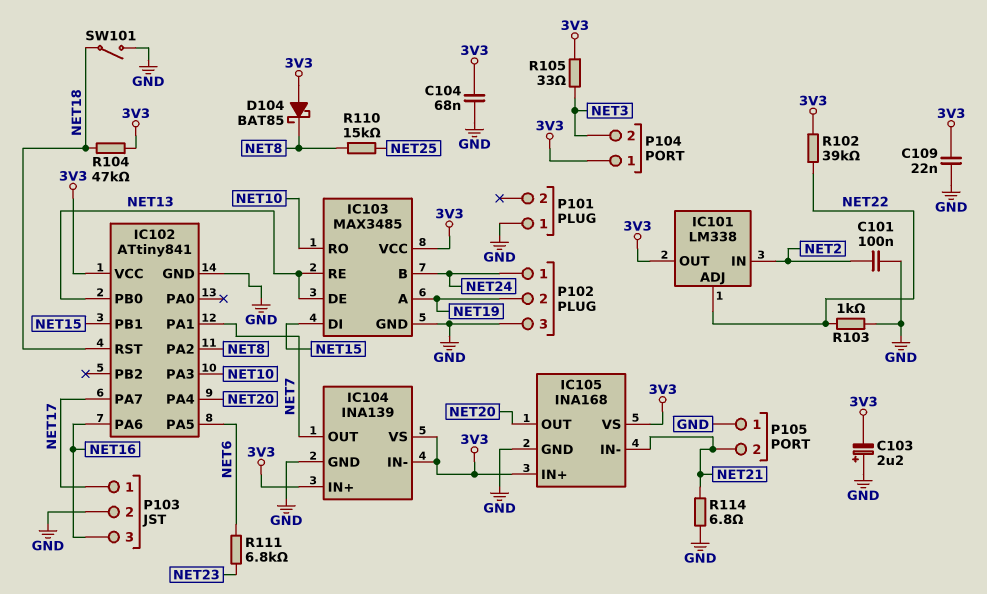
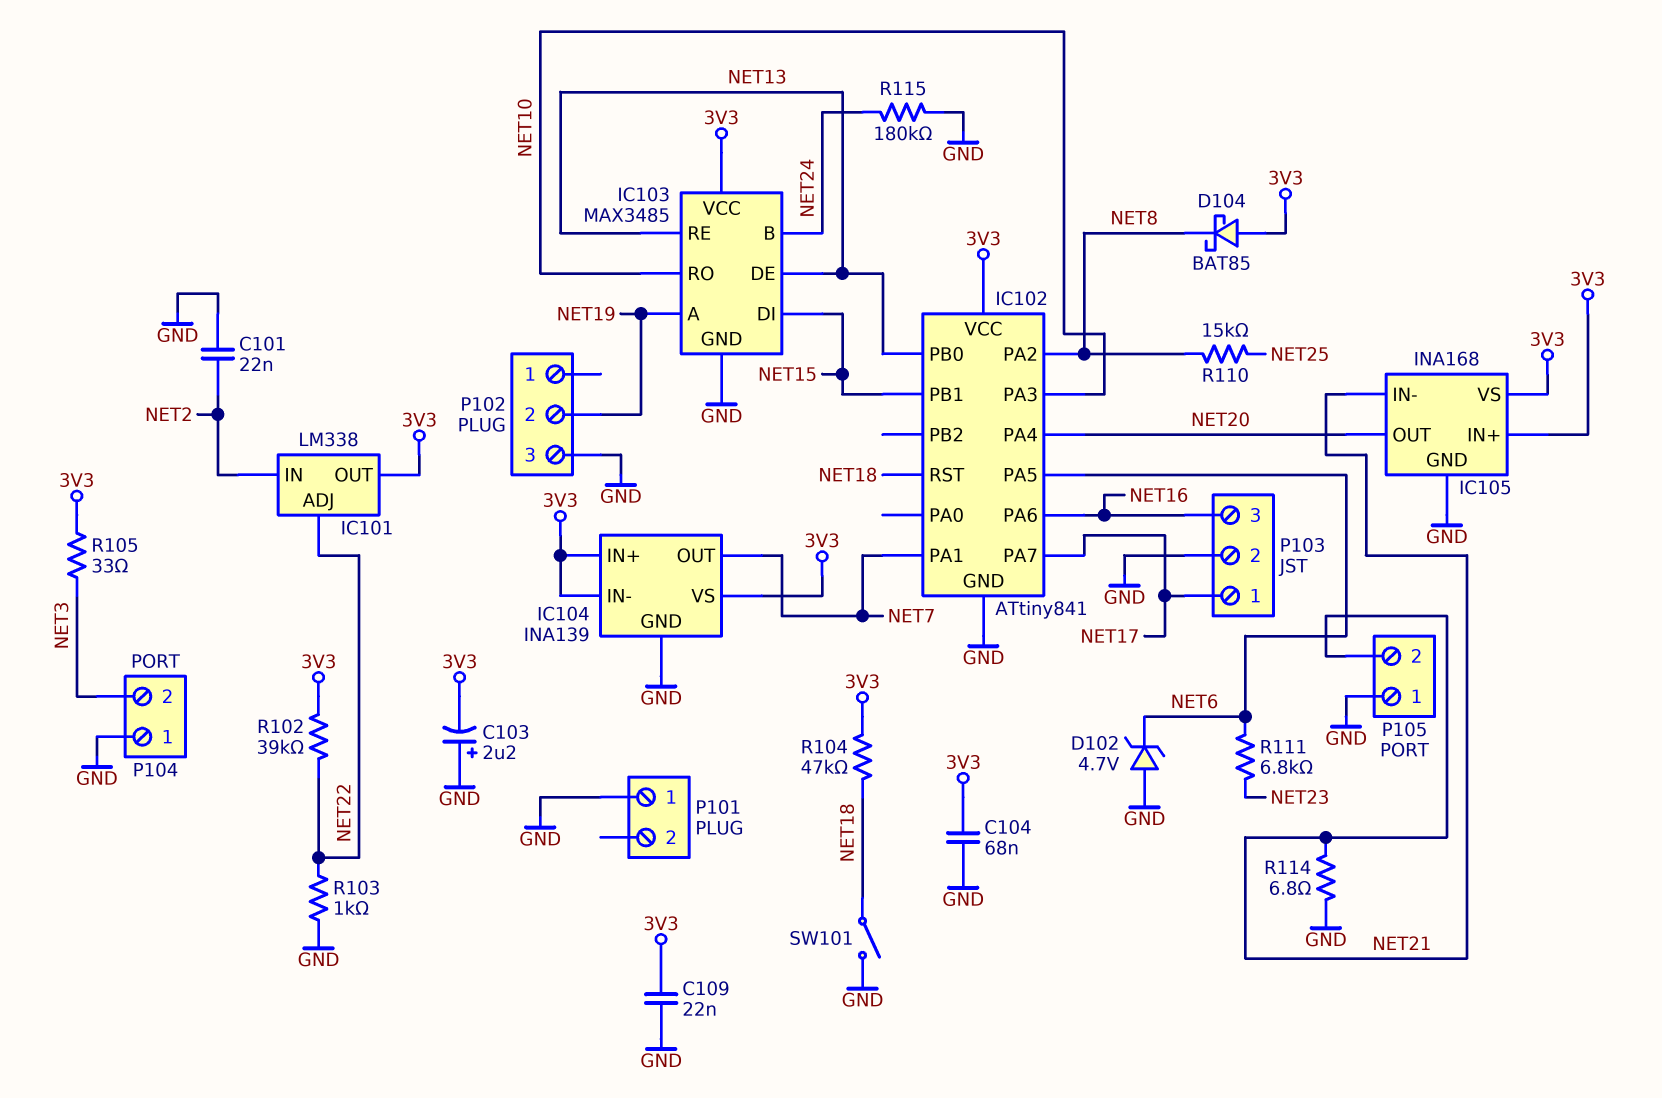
C101: 100nF (GND, NET2) -> 22nF (GND, NET2)
D102: none -> zener 4.7V (A GND, K NET6)
P102 pin 1: NET24 -> none
P104 pin 1: 3V3 -> GND
R115: none -> 180k (GND, NET24)

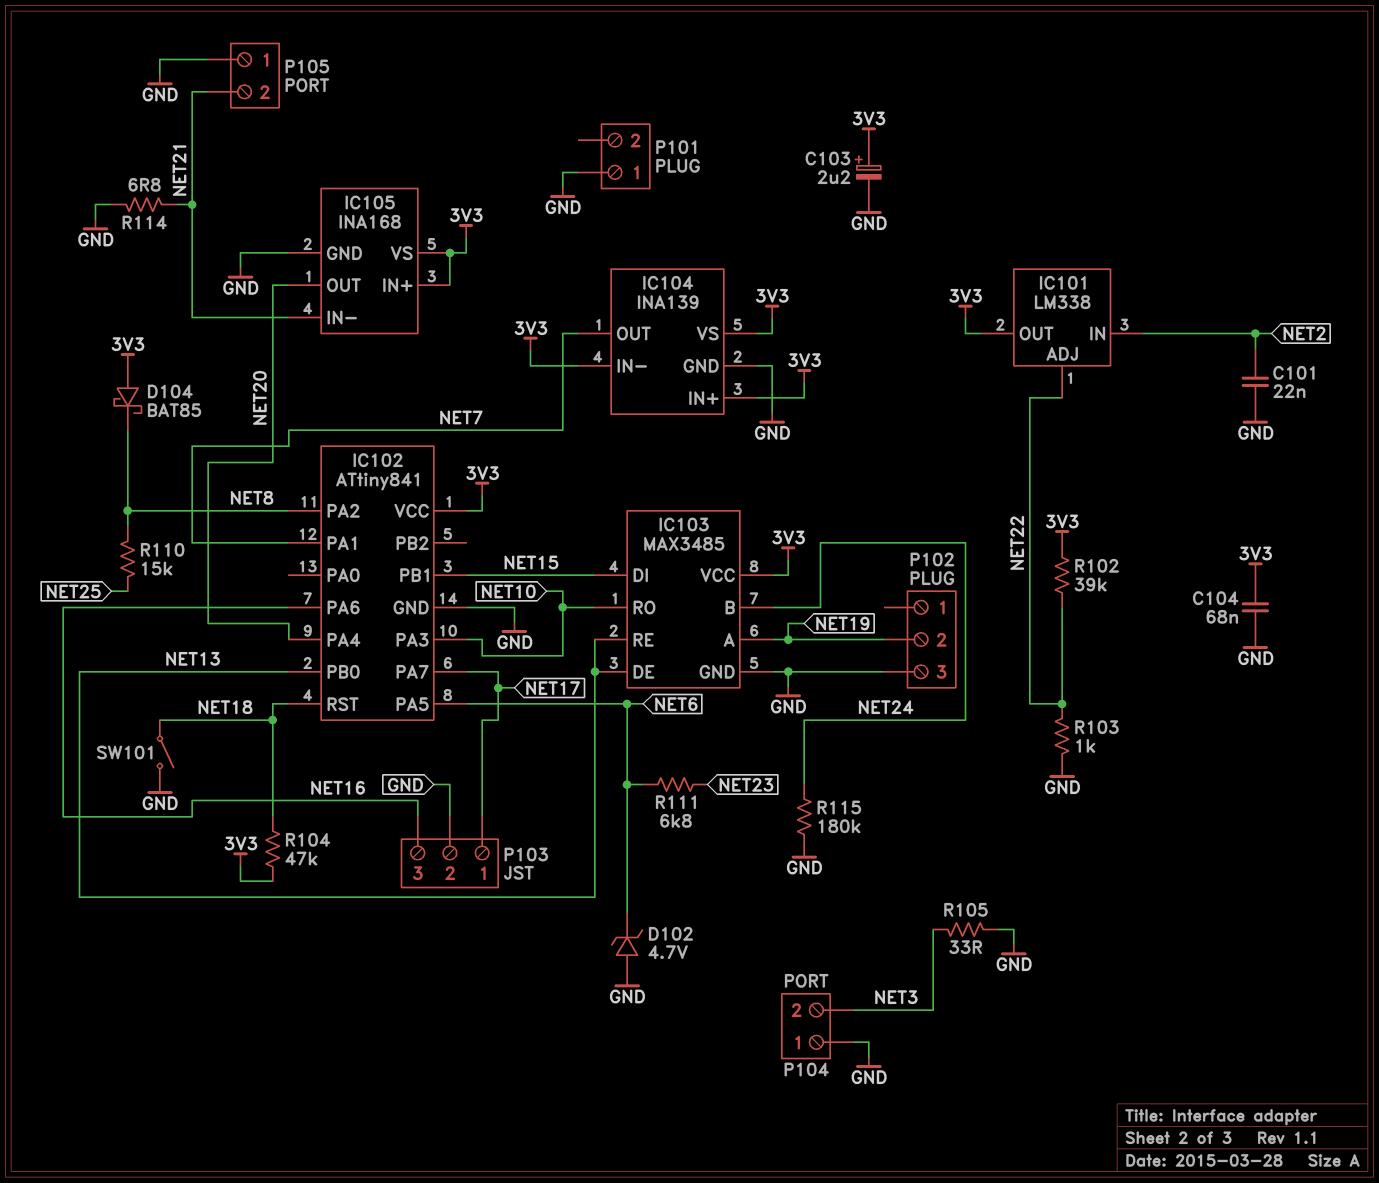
C103: 2.2uF (plus GND, minus 3V3) -> 2.2uF (plus 3V3, minus GND)
C109: 22nF (3V3, GND) -> none
R105: 33 (3V3, NET3) -> 33 (GND, NET3)

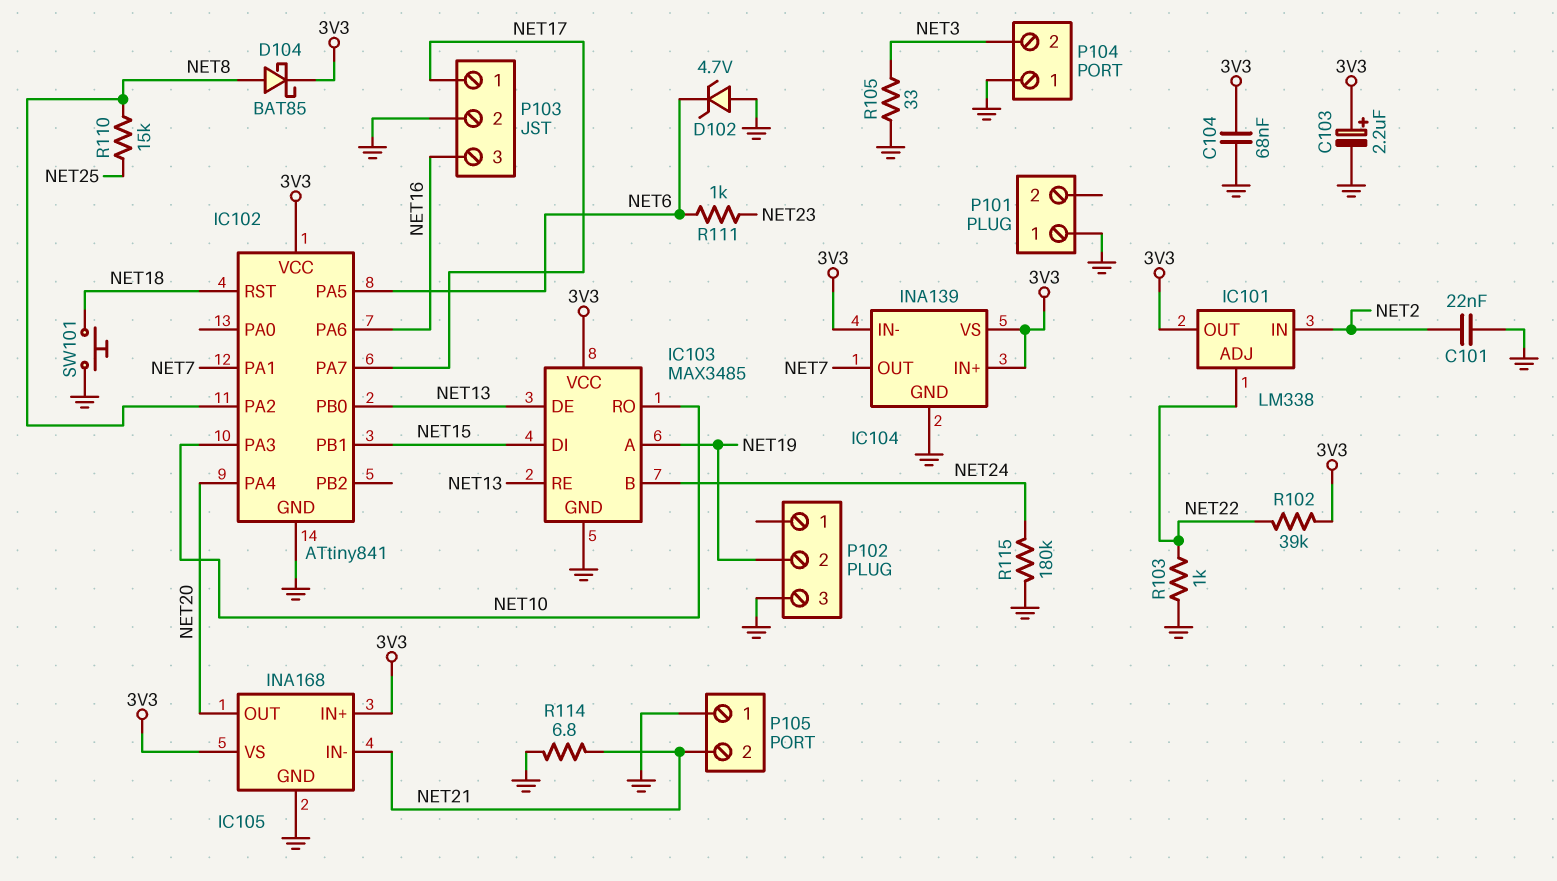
D104: schottky BAT85 (A 3V3, K NET8) -> schottky BAT85 (A NET8, K 3V3)
R104: 47k (3V3, NET18) -> none
R111: 6.8k (NET6, NET23) -> 1k (NET6, NET23)
SW101: switch (GND, NET18) -> button (GND, NET18)

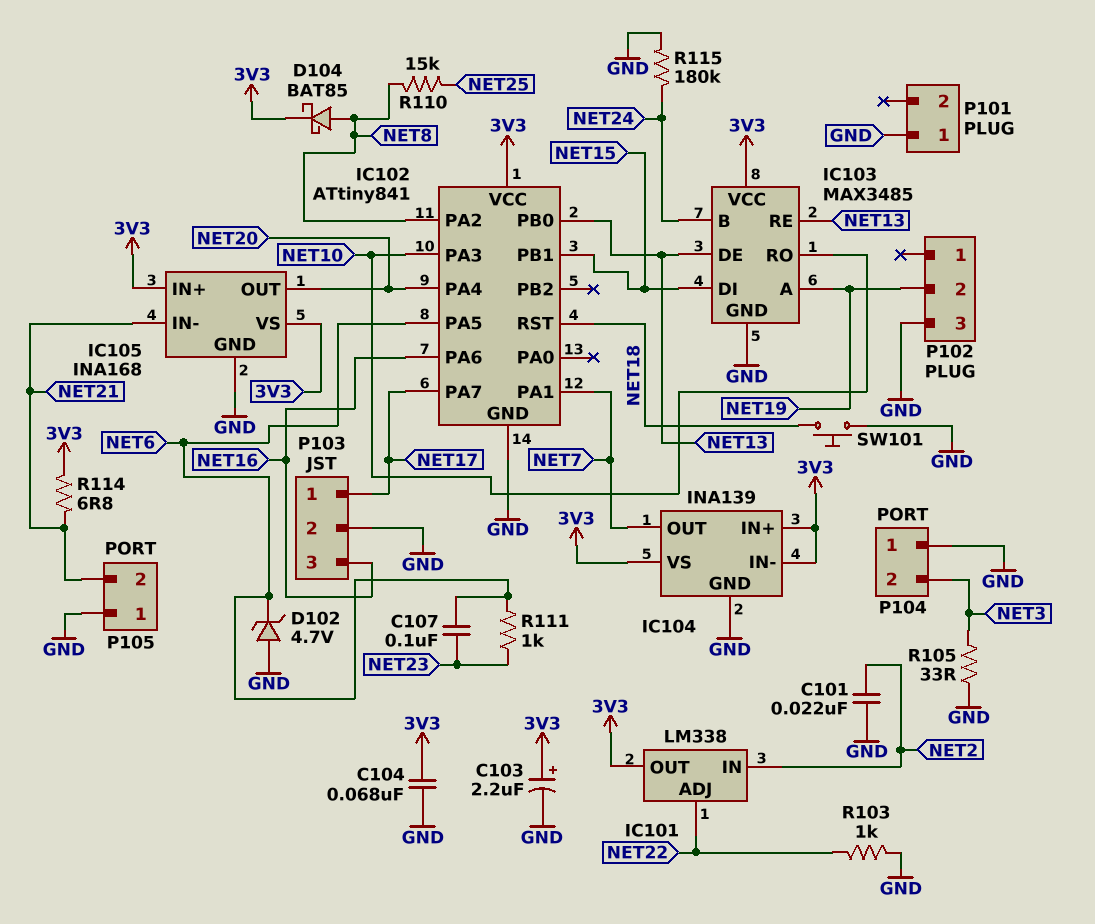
C107: none -> 100nF (NET6, NET23)
R102: 39k (3V3, NET22) -> none
R114: 6.8 (GND, NET21) -> 6.8 (3V3, NET21)

